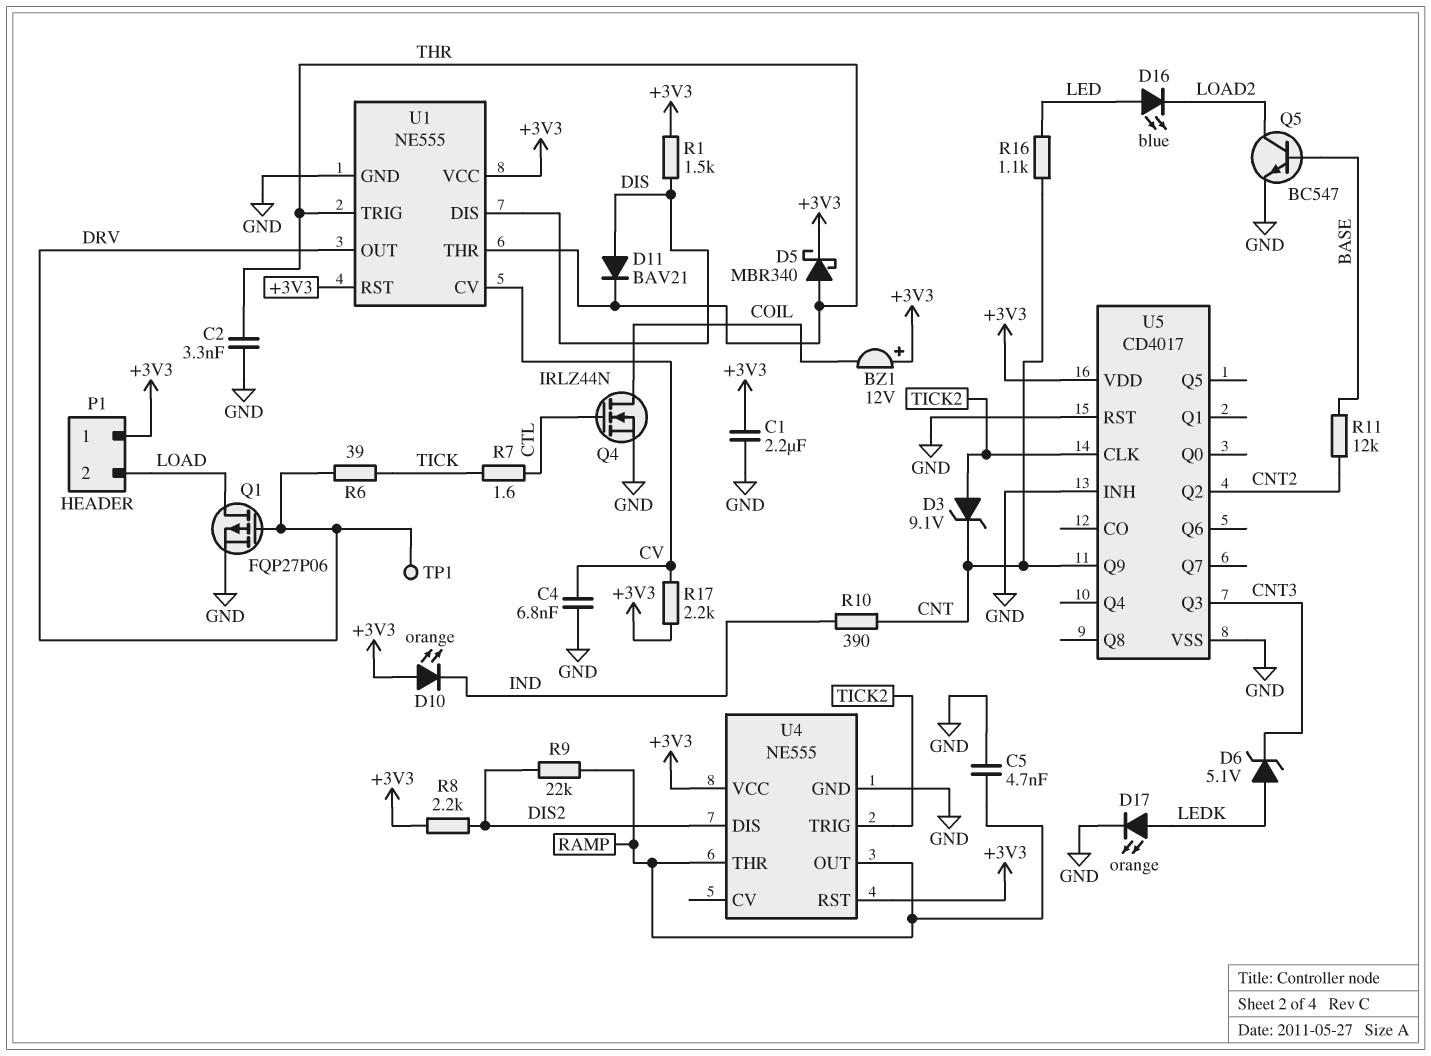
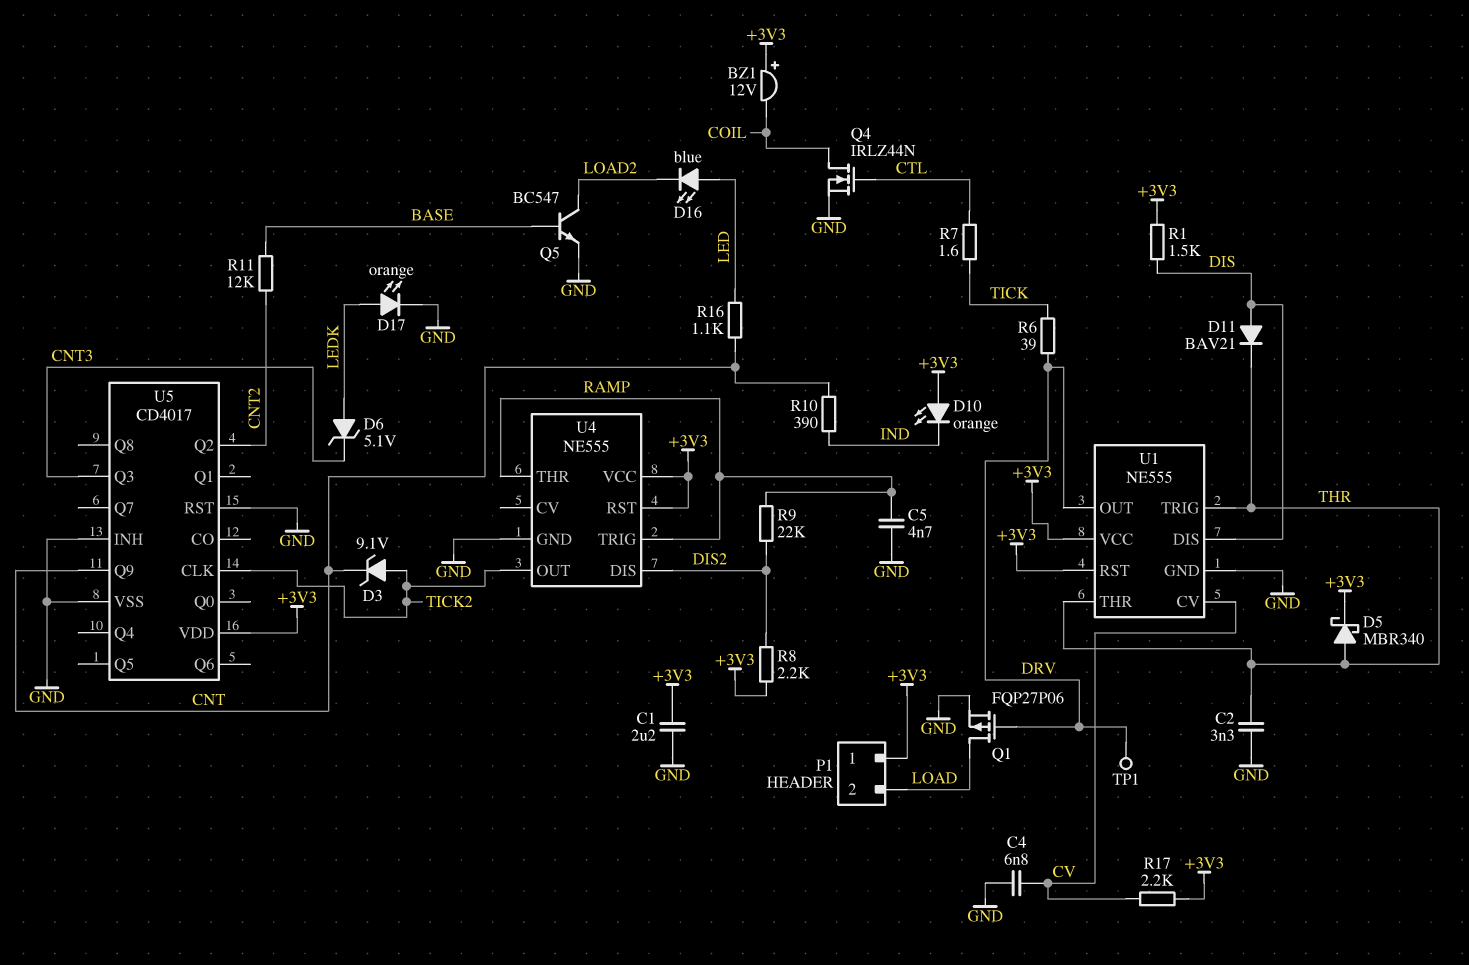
U4 pin OUT: RAMP -> TICK2
U4 pin TRIG: TICK2 -> RAMP

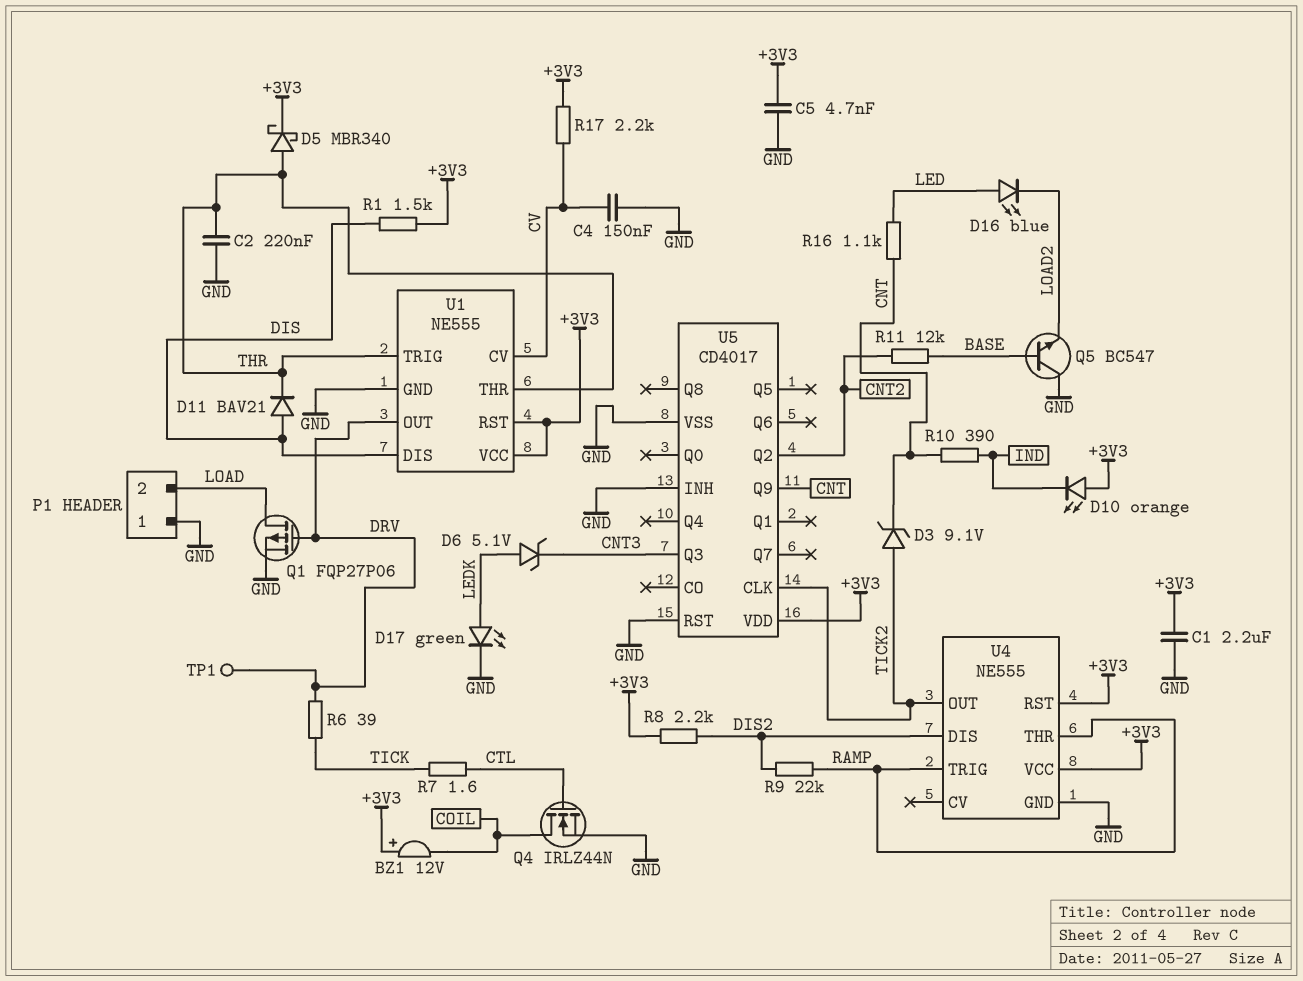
C2: 3.3nF (GND, THR) -> 220nF (GND, THR)
C4: 6.8nF (CV, GND) -> 150nF (CV, GND)
C5: 4.7nF (GND, RAMP) -> 4.7nF (+3V3, GND)
D17: LED orange (A LEDK, K GND) -> LED green (A LEDK, K GND)
P1 pin 1: +3V3 -> GND
Q5: NPN BC547 (B BASE, C LOAD2, E GND) -> NPN BC547 (B BASE, C GND, E LOAD2)

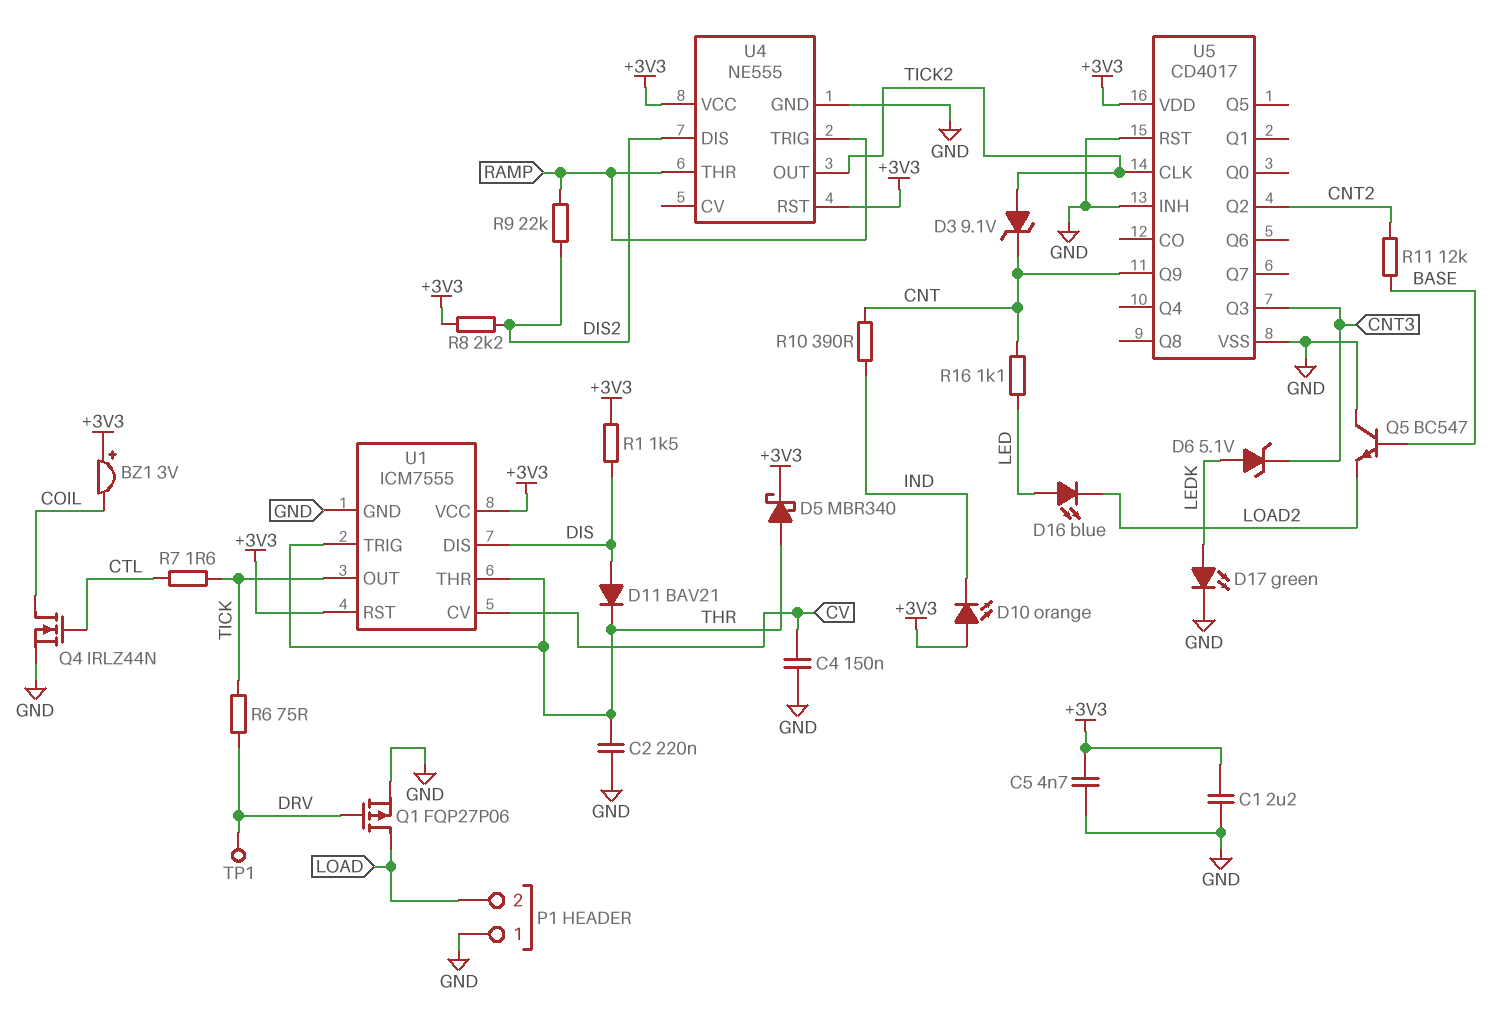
BZ1: buzzer 12V (plus +3V3, minus COIL) -> buzzer 3V (plus +3V3, minus COIL)
R6: 39 (DRV, TICK) -> 75 (DRV, TICK)
R17: 2.2k (+3V3, CV) -> none
U1: NE555 -> ICM7555
U1 pin OUT: DRV -> TICK

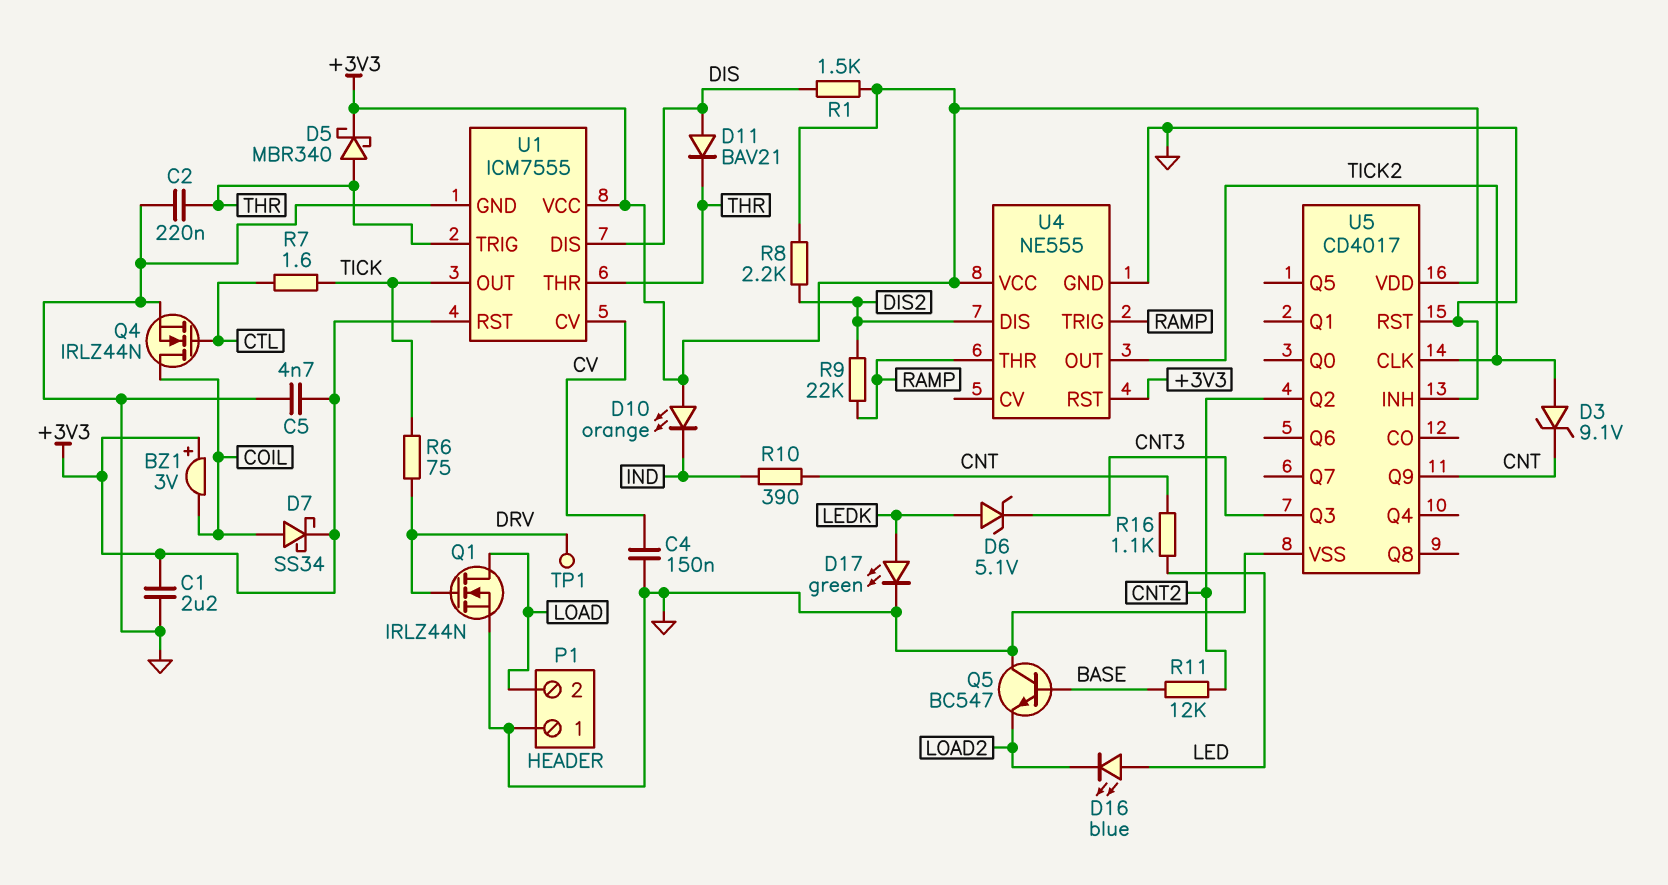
D7: none -> schottky SS34 (A COIL, K +3V3)
Q1: PMOS FQP27P06 (G DRV, D LOAD, S GND) -> NMOS IRLZ44N (G DRV, D LOAD, S GND)

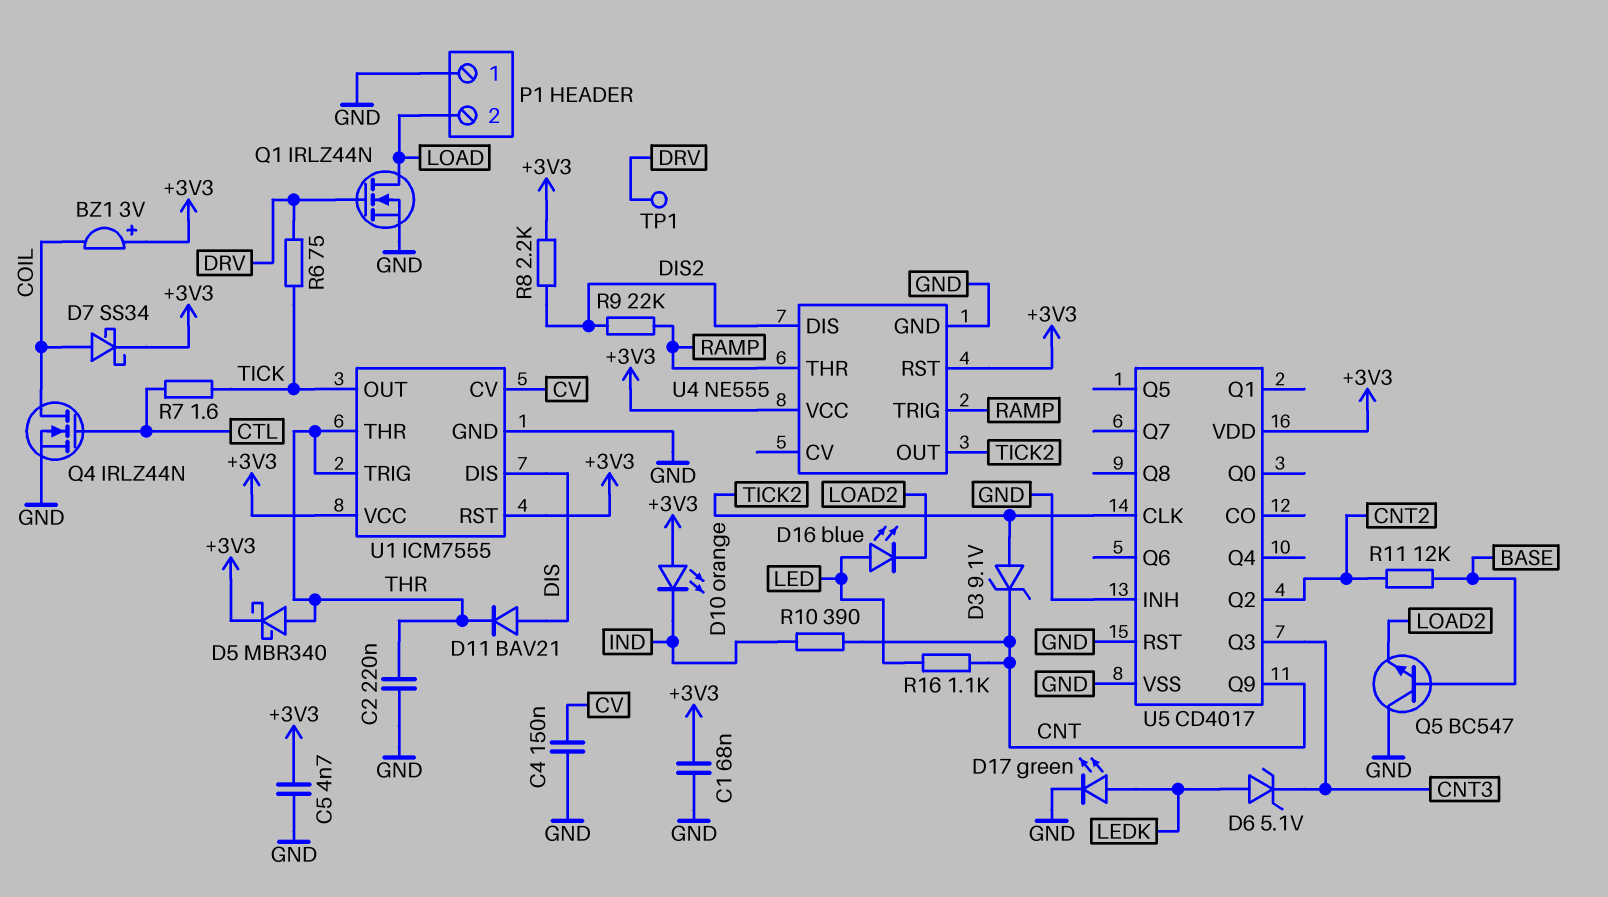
C1: 2.2uF (+3V3, GND) -> 68nF (+3V3, GND)
R1: 1.5k (+3V3, DIS) -> none

